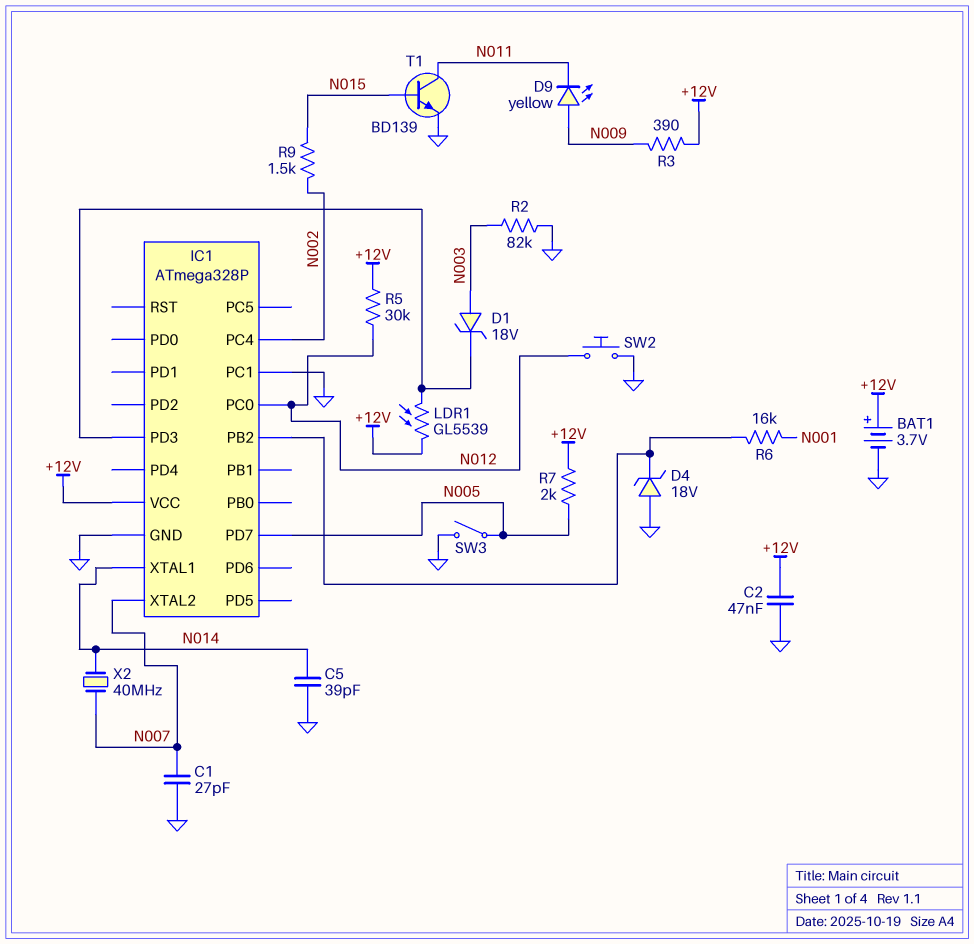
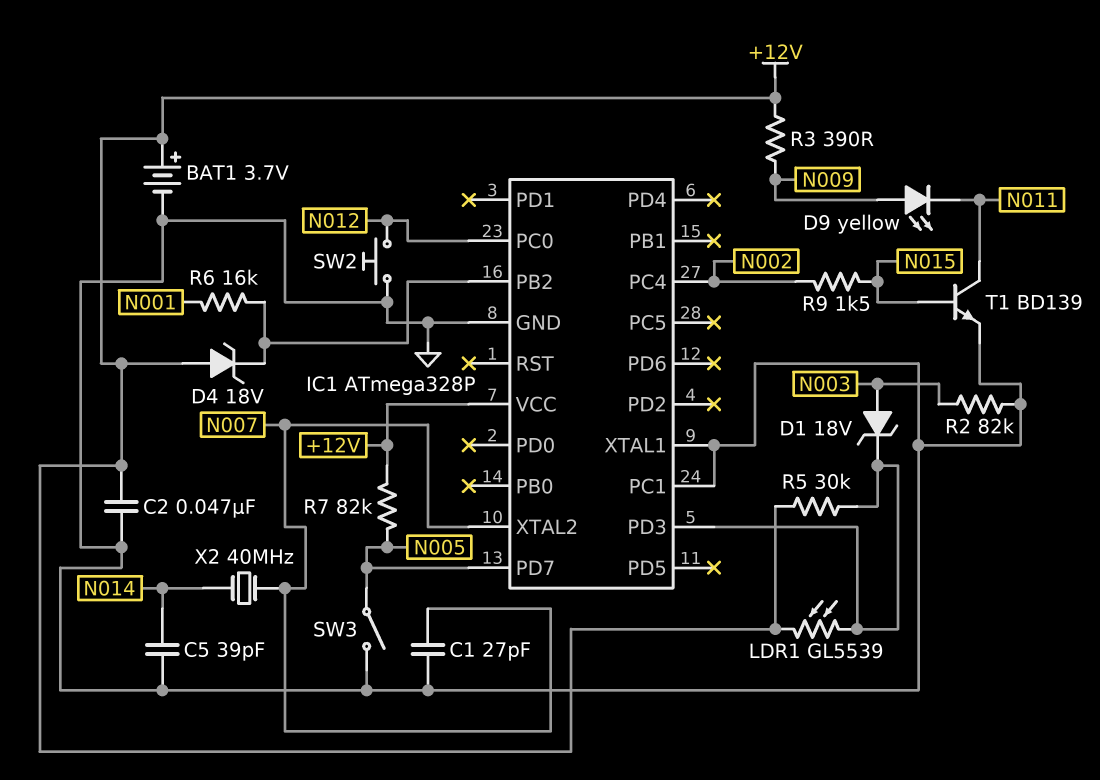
D4: zener 18V (A GND, K IC1/PB2) -> zener 18V (A +12V, K IC1/PB2)
IC1 pin XTAL1: N014 -> GND
R5: 30k (+12V, N012) -> 30k (+12V, IC1/PD3)
R7: 2k (+12V, N005) -> 82k (+12V, N005)

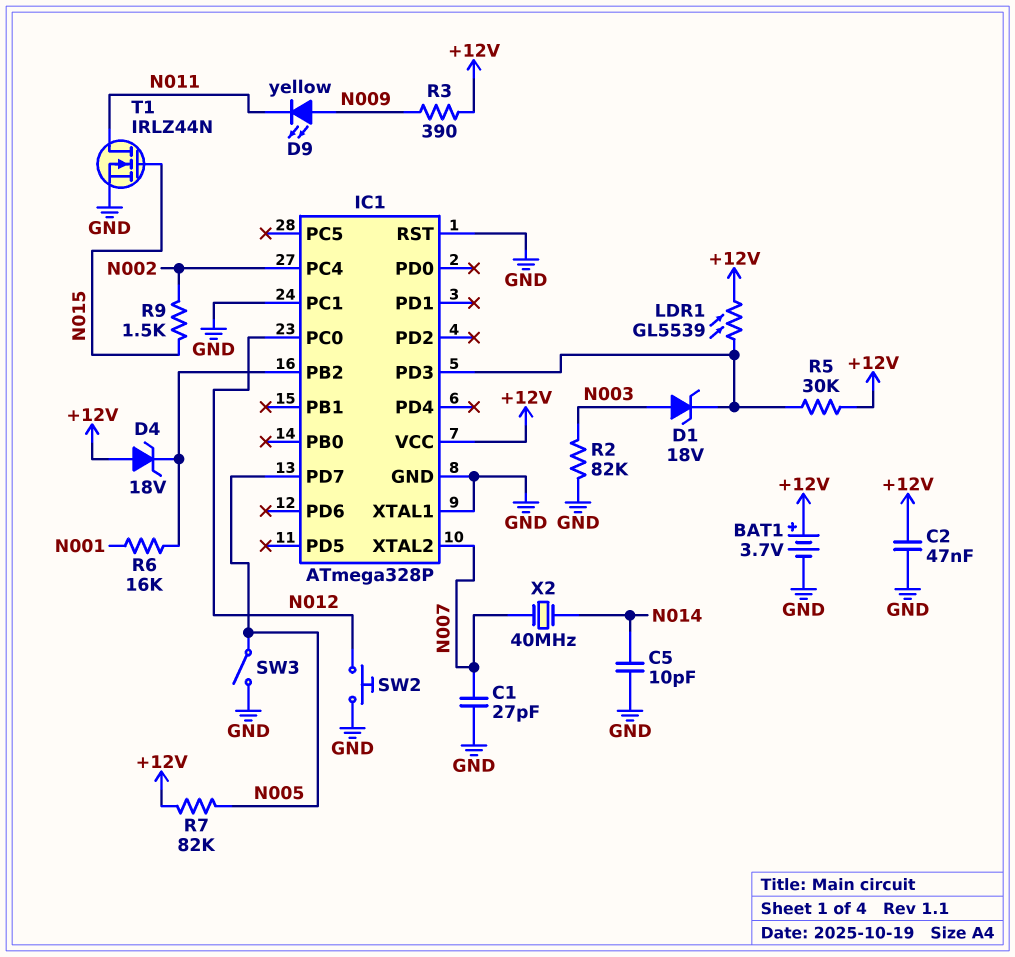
C5: 39pF (GND, N014) -> 10pF (GND, N014)
IC1 pin RST: none -> GND
T1: NPN BD139 (B N015, C N011, E GND) -> NMOS IRLZ44N (G N015, D N011, S GND)

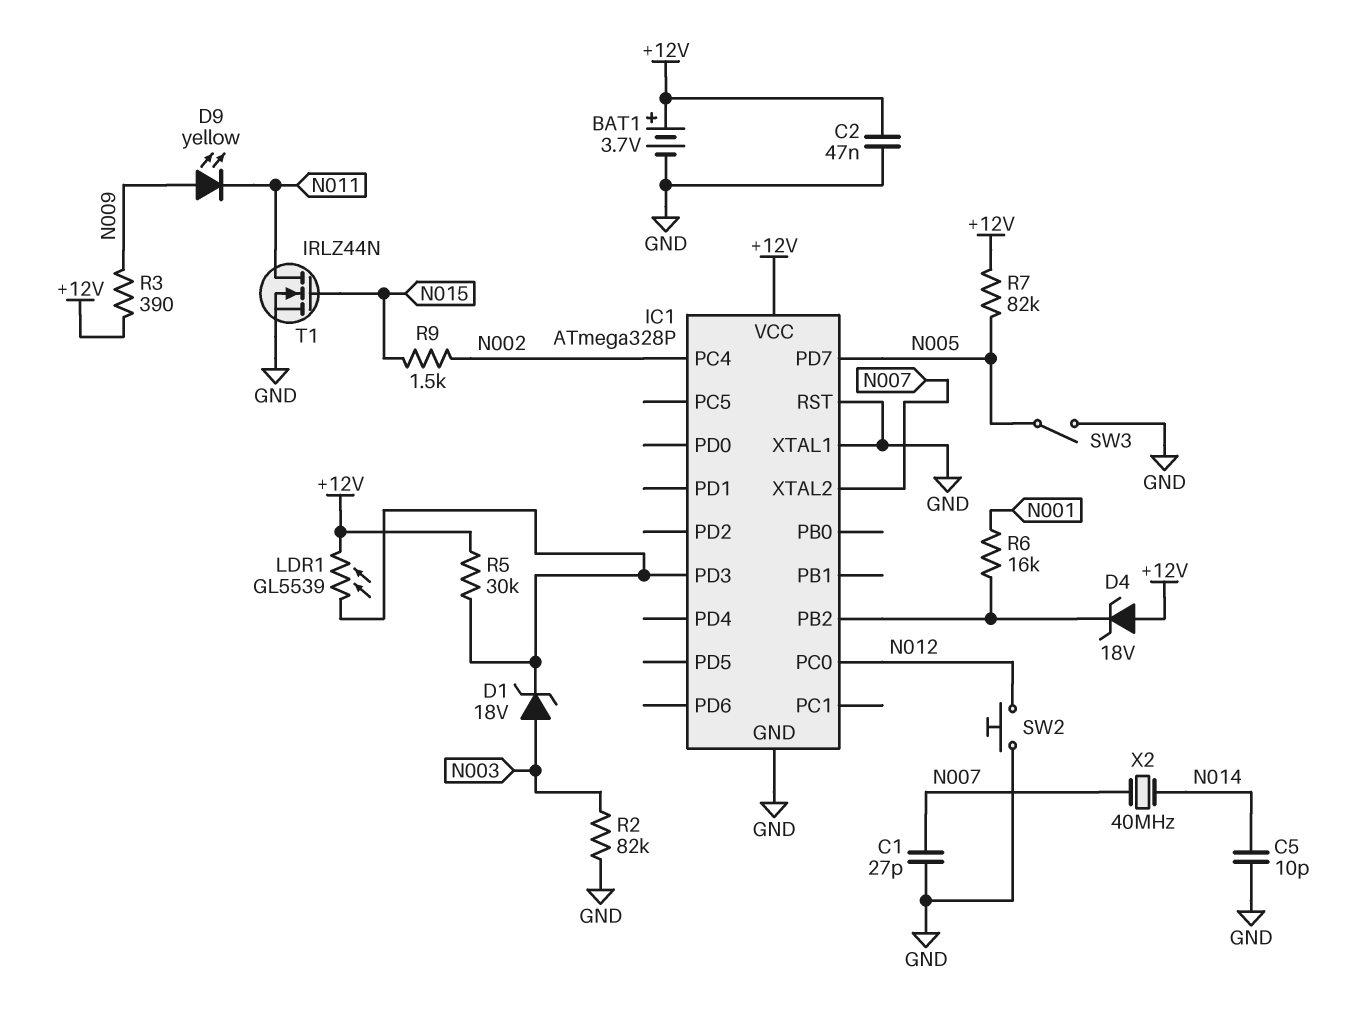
IC1 pin PC1: GND -> none

